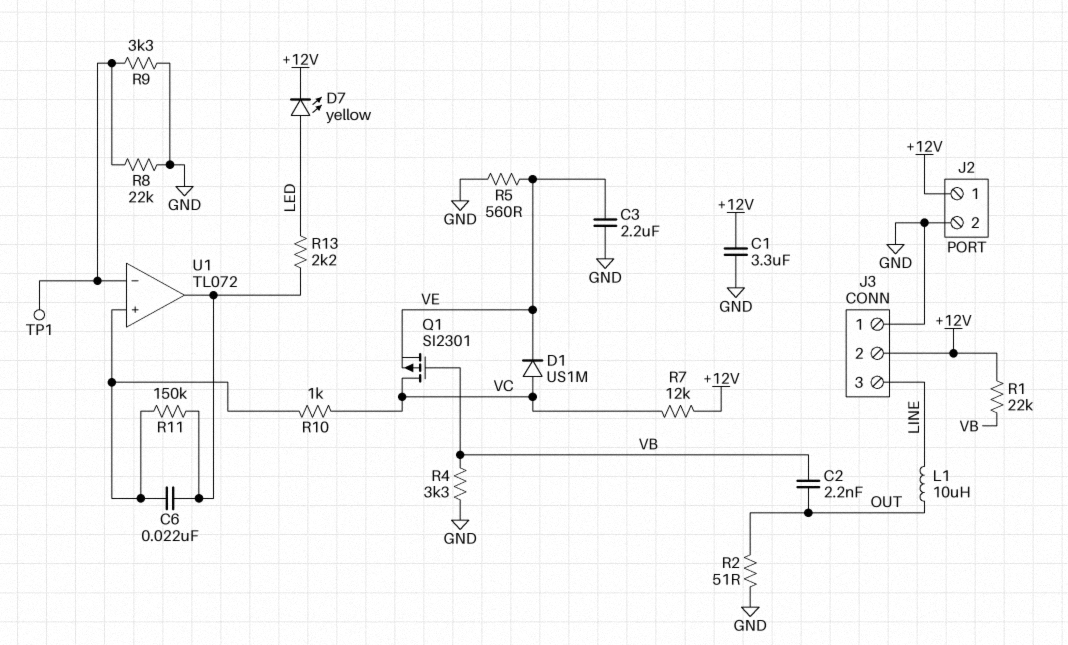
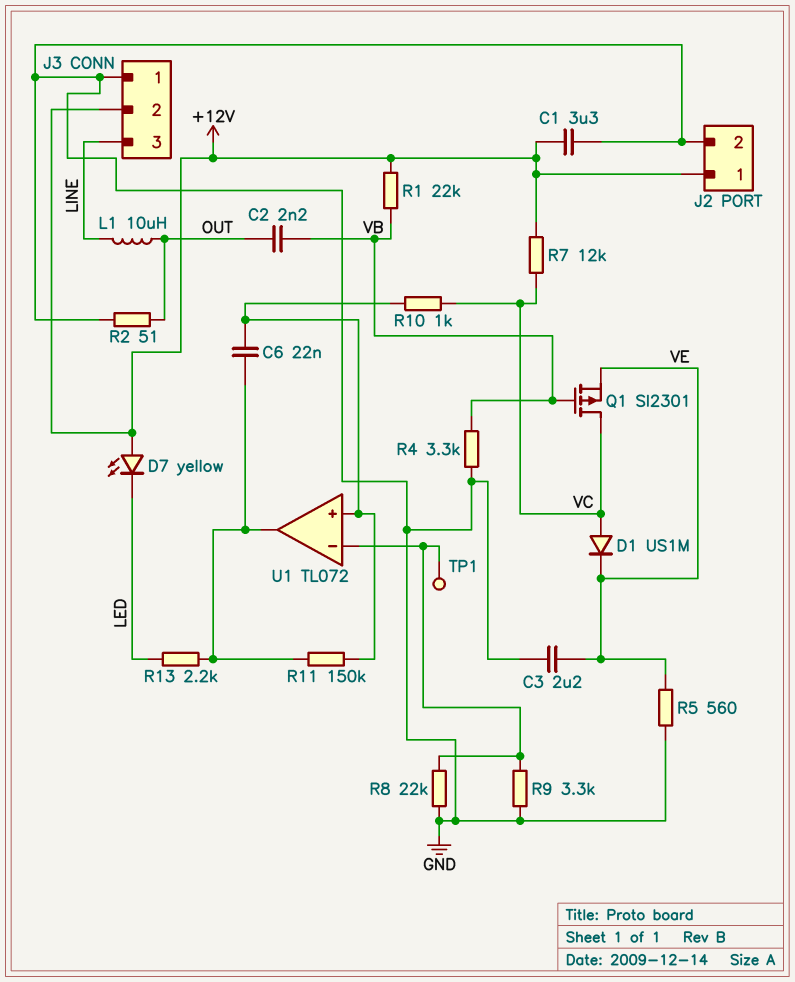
D7: LED yellow (A LED, K +12V) -> LED yellow (A +12V, K LED)

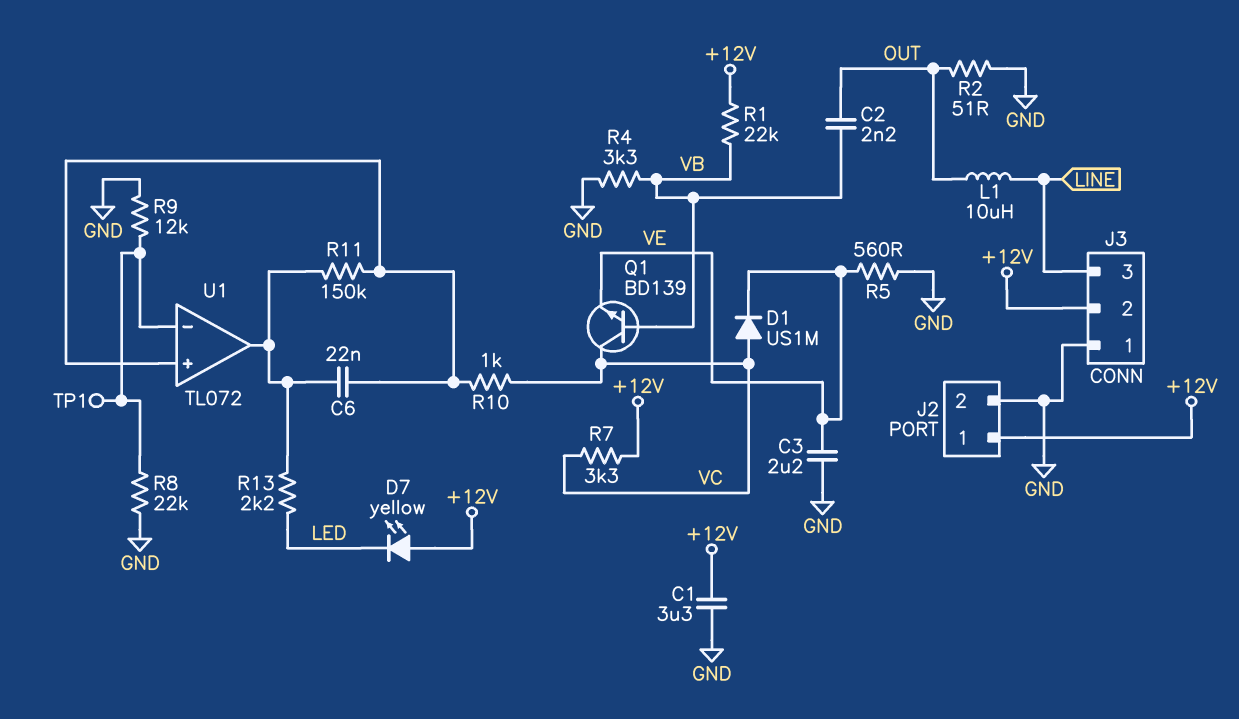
Q1: PMOS SI2301 (G VB, D VC, S VE) -> NPN BD139 (B VB, C VC, E VE)
R7: 12k (+12V, VC) -> 3.3k (+12V, VC)
R9: 3.3k (GND, U1/in-) -> 12k (GND, U1/in-)

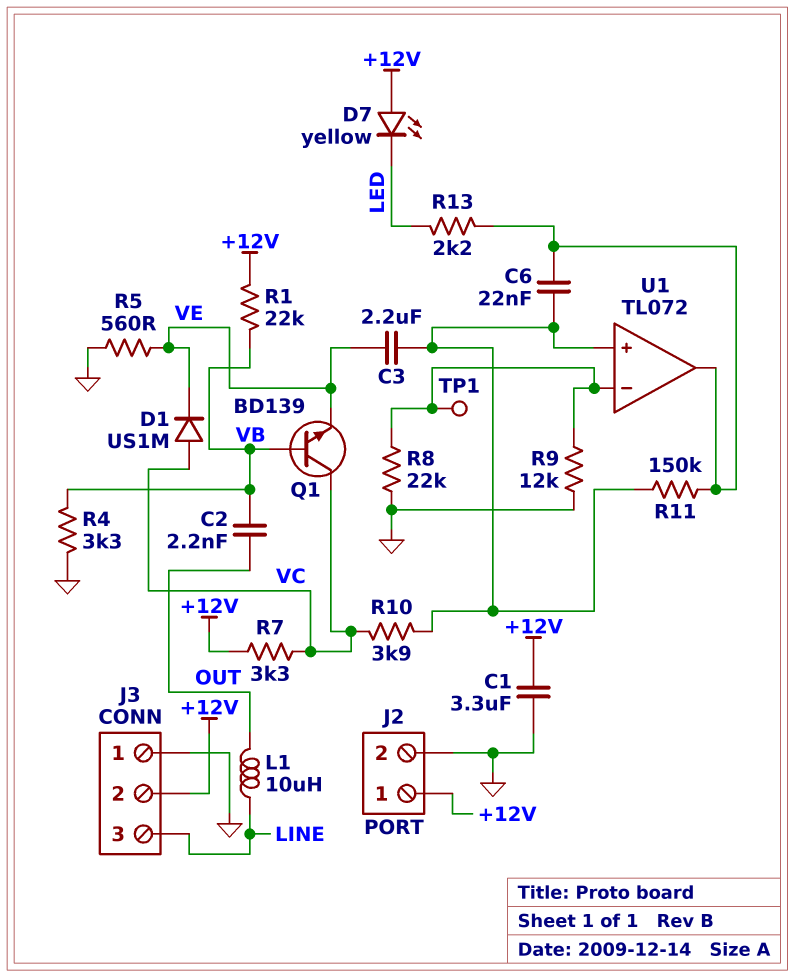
C3: 2.2uF (GND, VE) -> 2.2uF (U1/in+, VE)
R2: 51 (GND, OUT) -> none
R10: 1k (U1/in+, VC) -> 3.9k (U1/in+, VC)

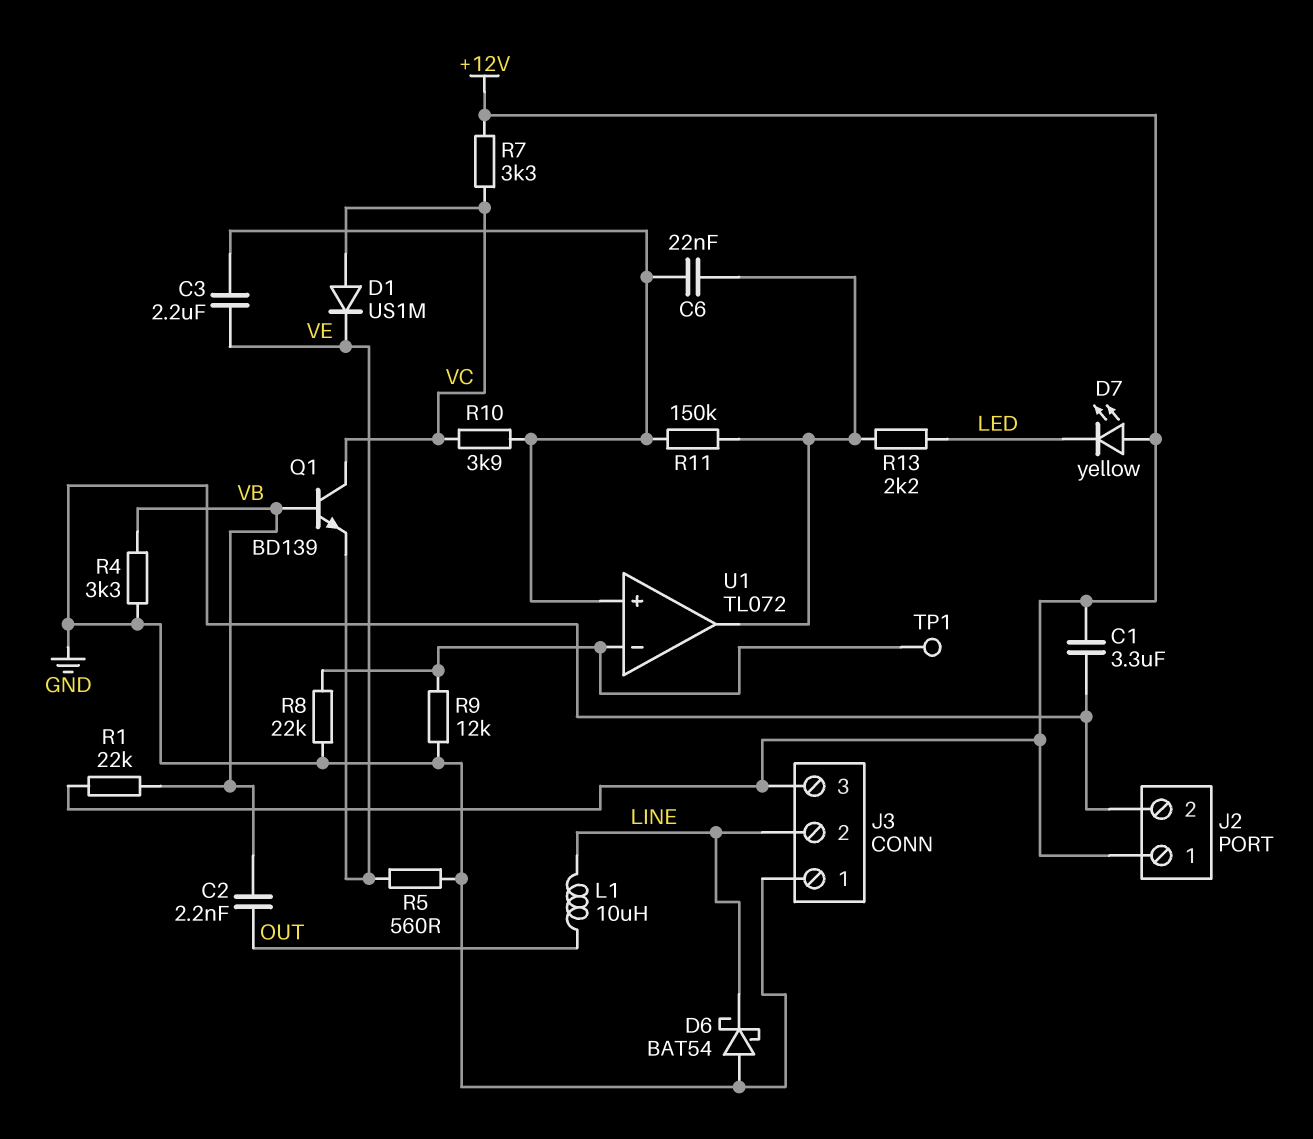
D6: none -> schottky BAT54 (A GND, K LINE)
J3 pin 2: +12V -> LINE
J3 pin 3: LINE -> +12V

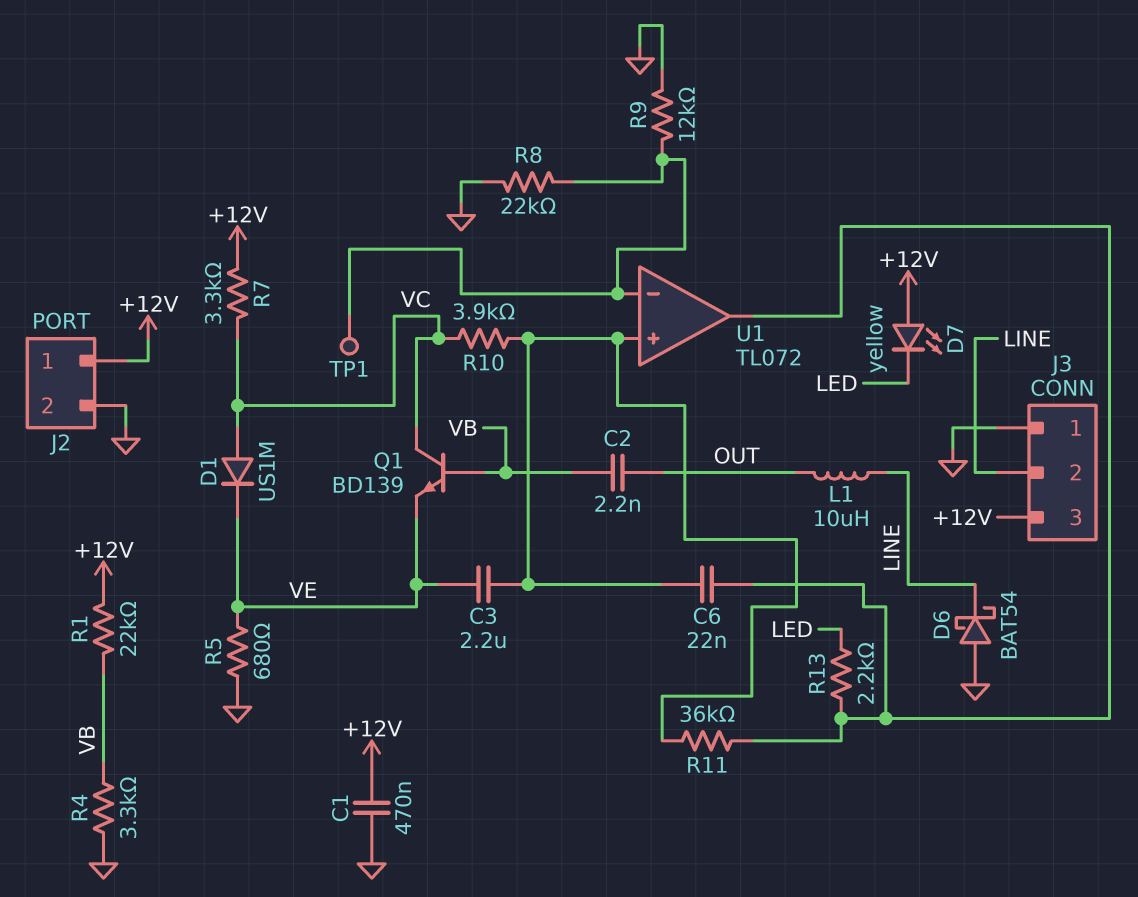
C1: 3.3uF (+12V, GND) -> 470nF (+12V, GND)
R5: 560 (GND, VE) -> 680 (GND, VE)
R11: 150k (U1/in+, U1/out) -> 36k (U1/in+, U1/out)

